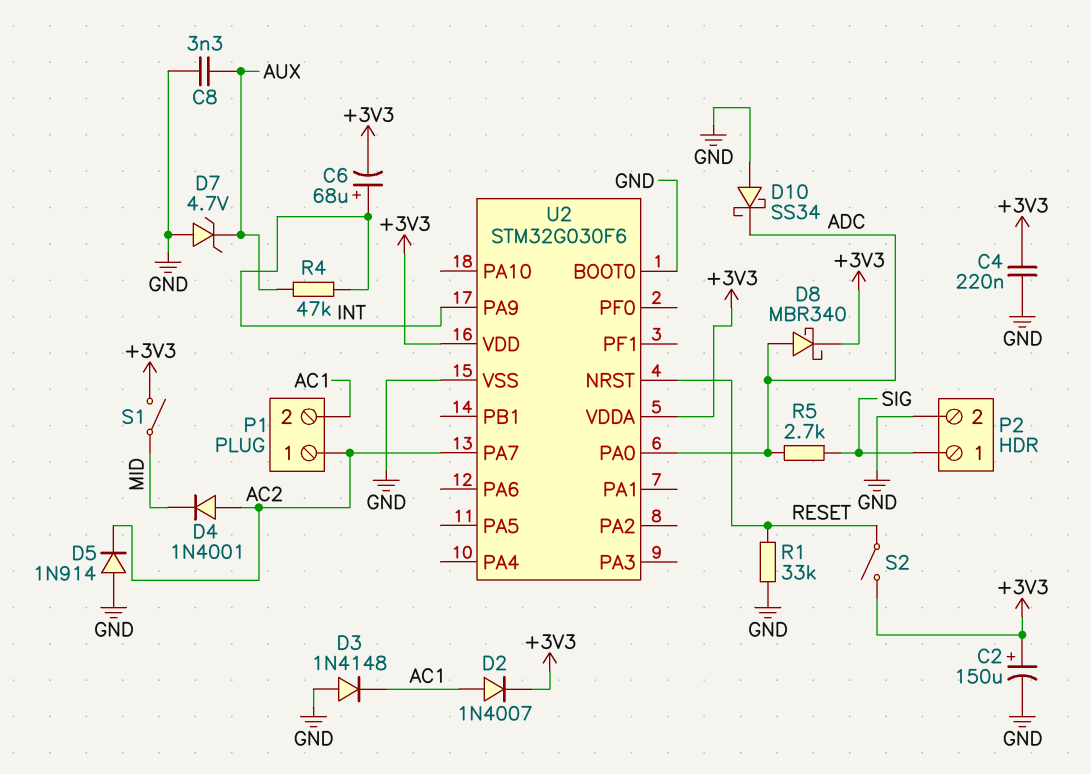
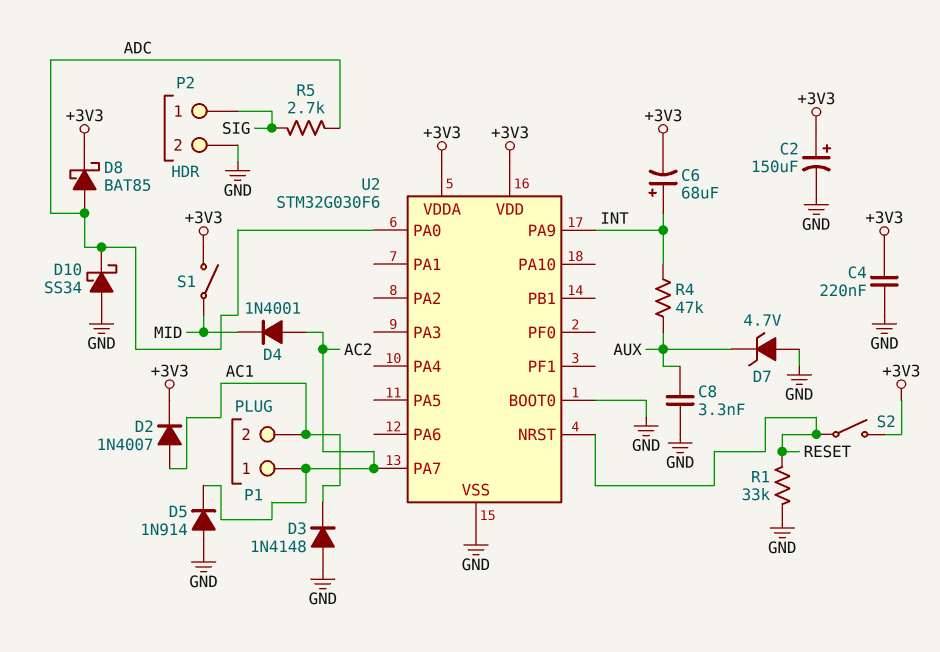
D8: schottky MBR340 (A ADC, K +3V3) -> schottky BAT85 (A ADC, K +3V3)

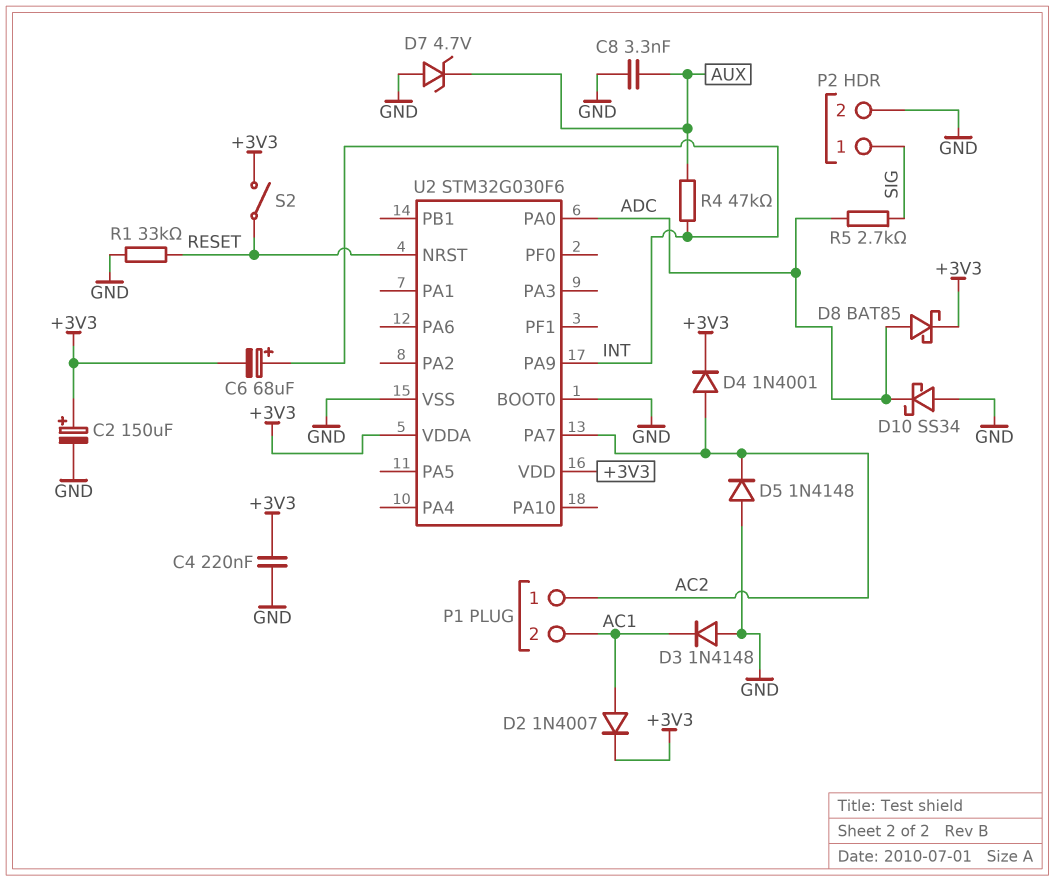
D4: diode 1N4001 (A AC2, K MID) -> diode 1N4001 (A AC2, K +3V3)
D5: diode 1N914 (A GND, K AC2) -> diode 1N4148 (A GND, K AC2)
S1: switch (+3V3, MID) -> none

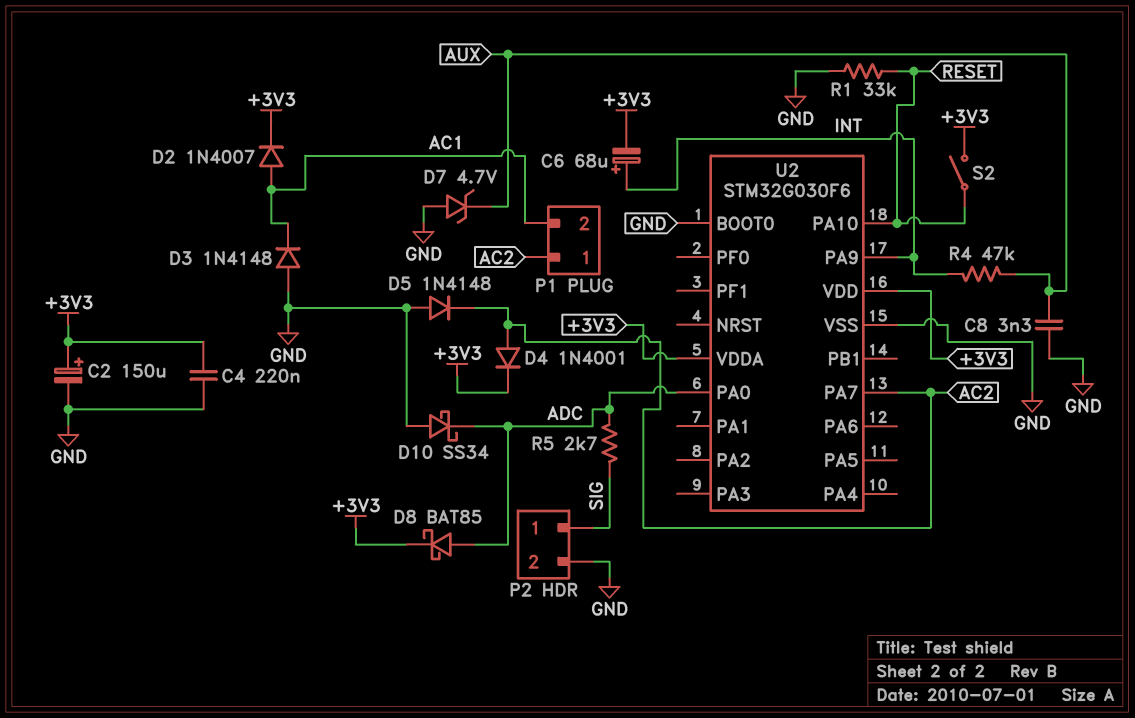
U2 pin NRST: RESET -> none
U2 pin PA10: none -> RESET

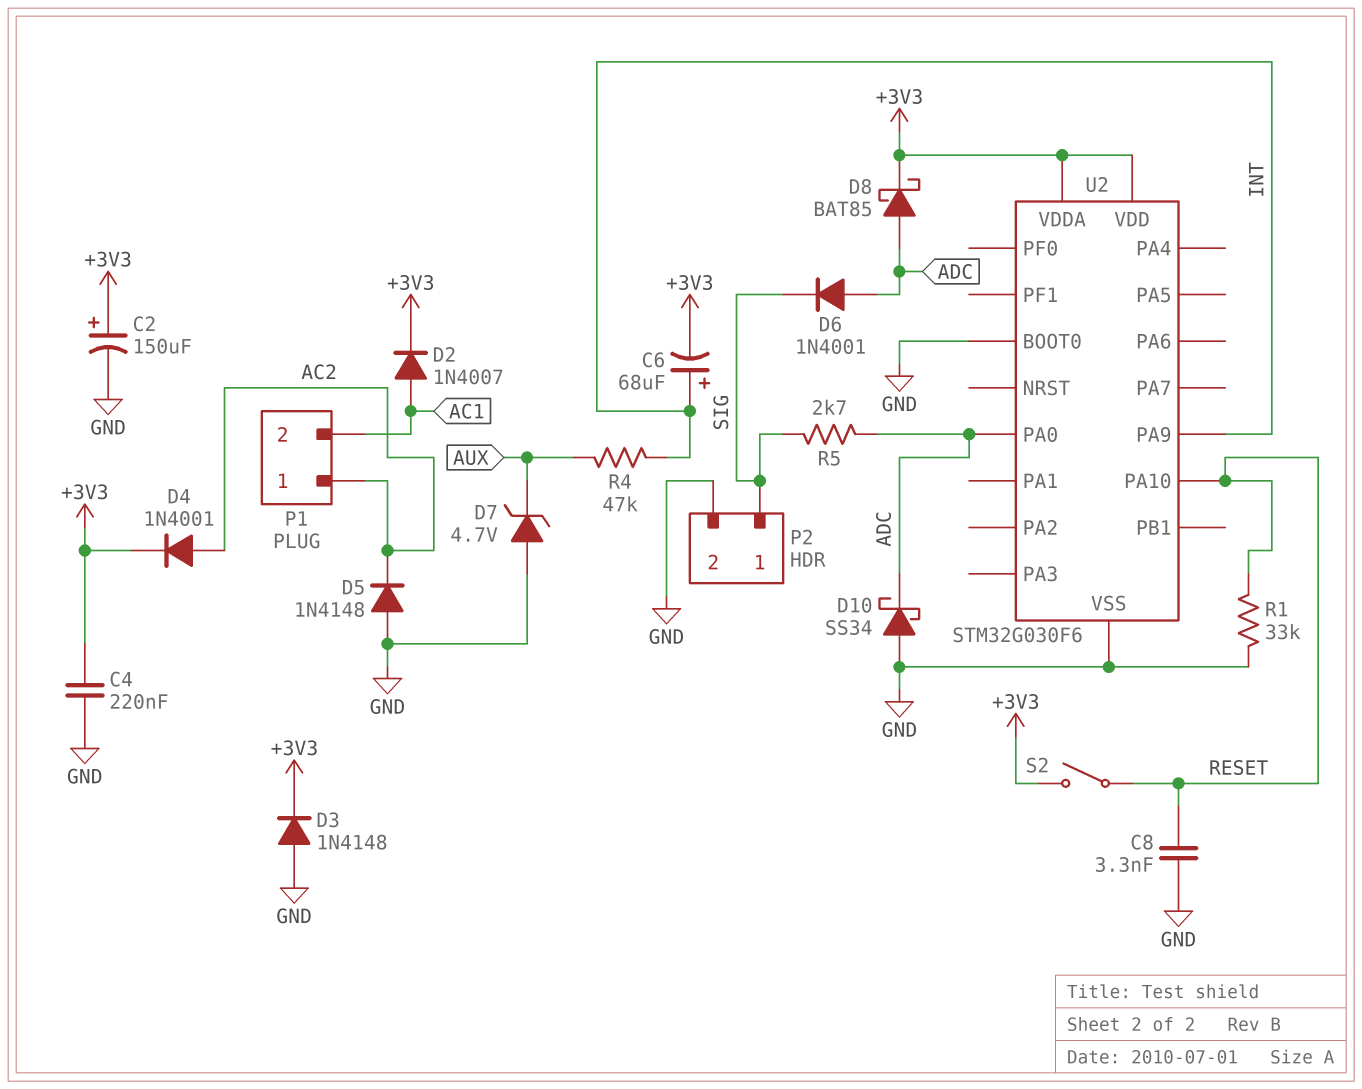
C8: 3.3nF (AUX, GND) -> 3.3nF (GND, RESET)
D3: diode 1N4148 (A GND, K AC1) -> diode 1N4148 (A GND, K +3V3)
D6: none -> diode 1N4001 (A ADC, K SIG)
U2 pin PA7: AC2 -> none

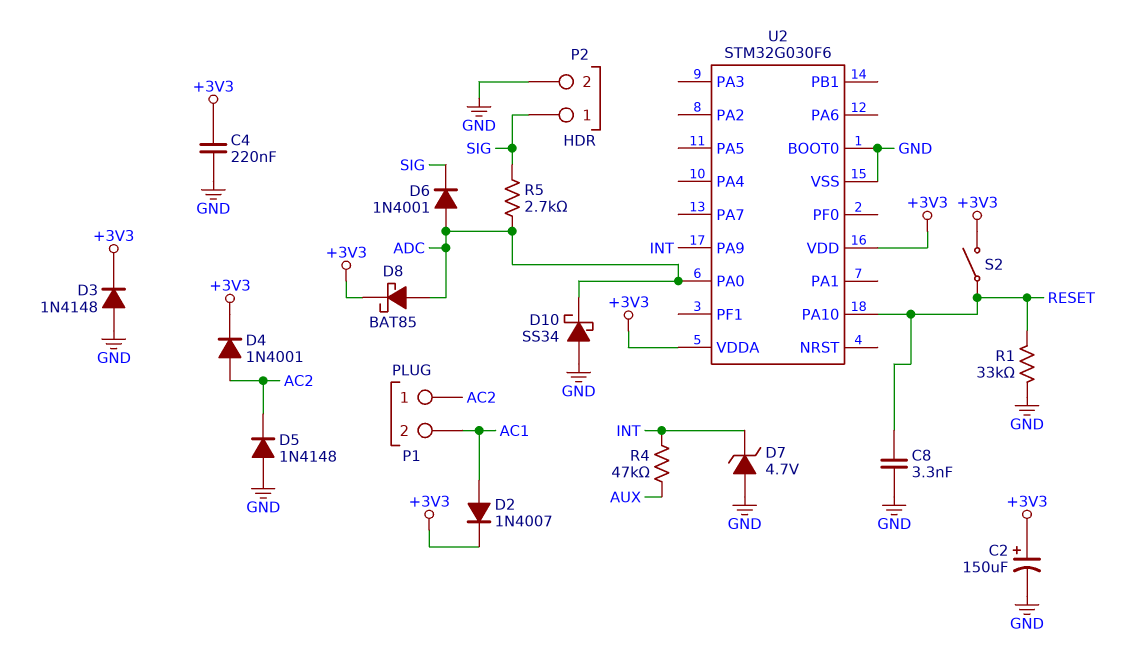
C6: 68uF (plus INT, minus +3V3) -> none
D7: zener 4.7V (A GND, K AUX) -> zener 4.7V (A GND, K INT)

